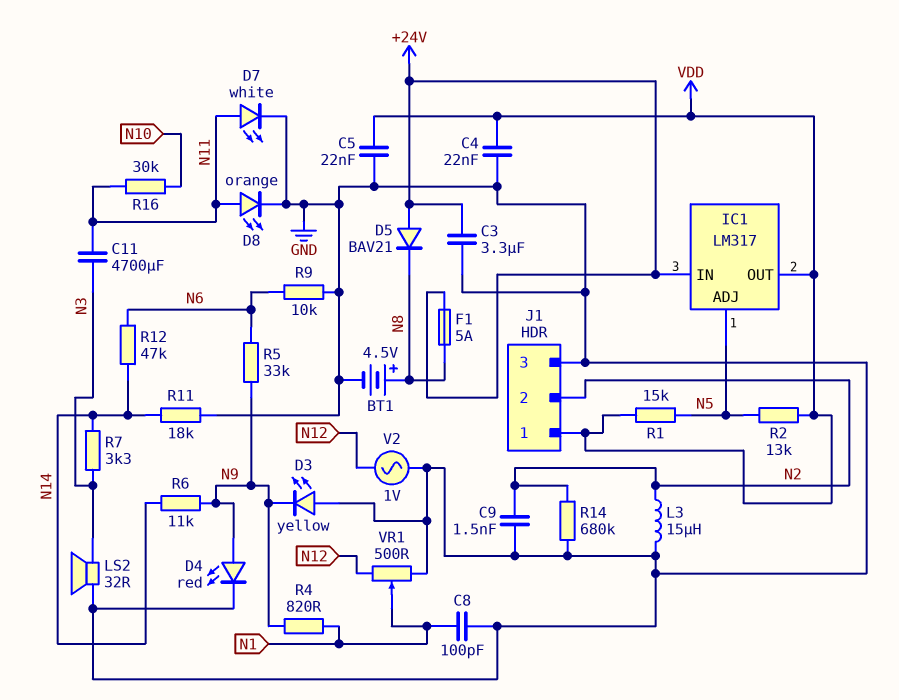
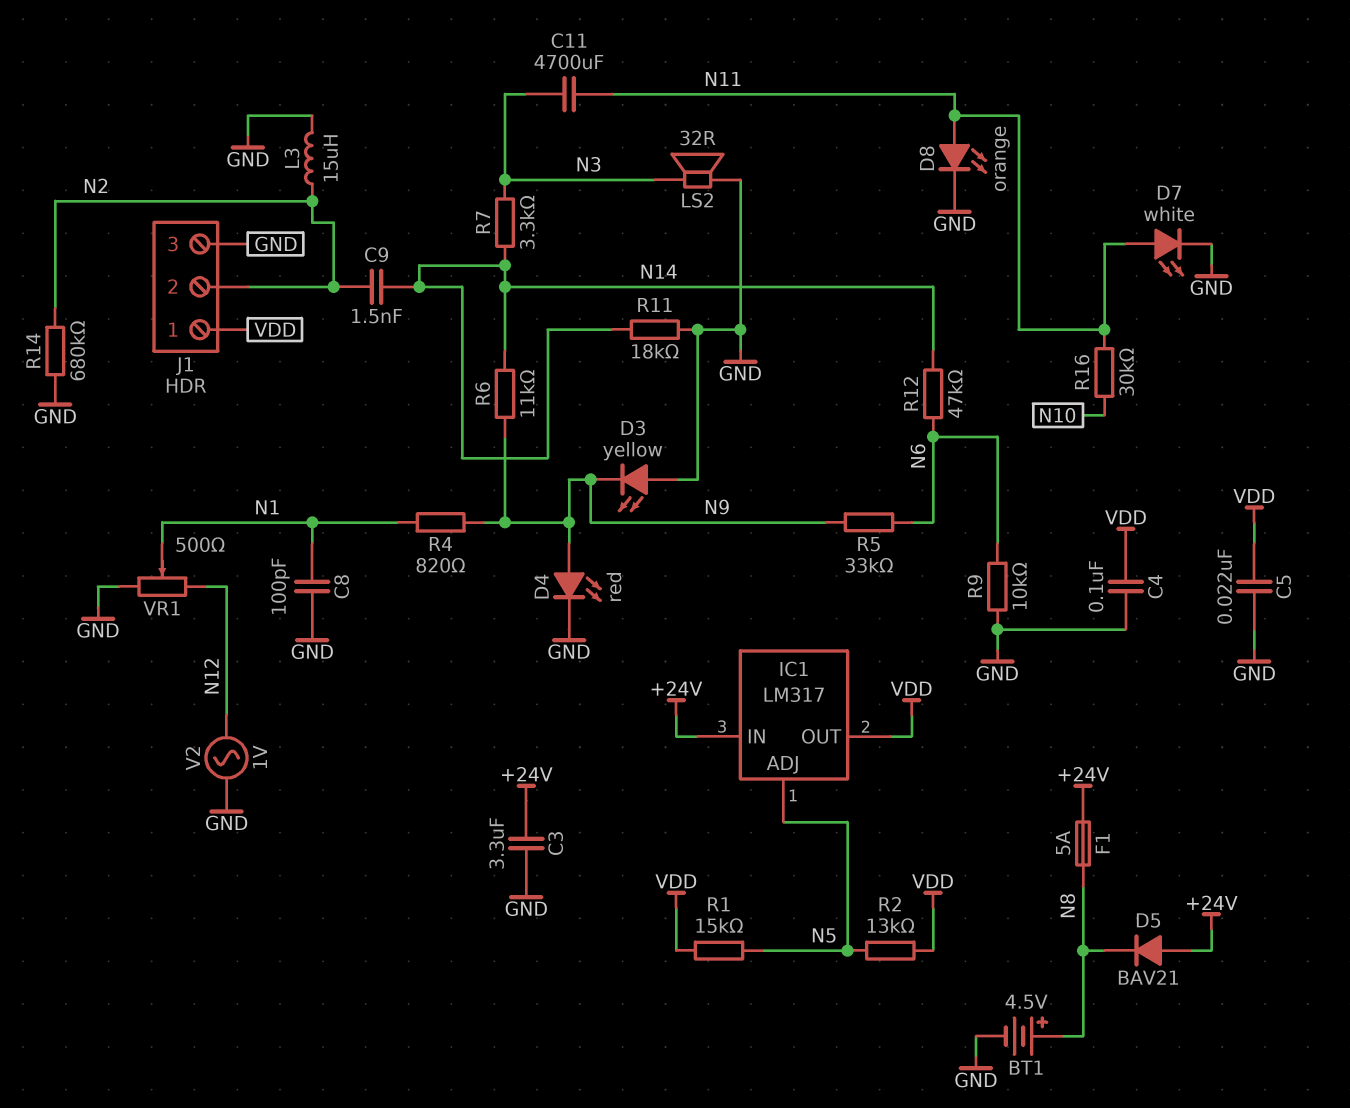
C4: 22nF (GND, VDD) -> 100nF (GND, VDD)
C9: 1.5nF (GND, N2) -> 1.5nF (N2, N14)

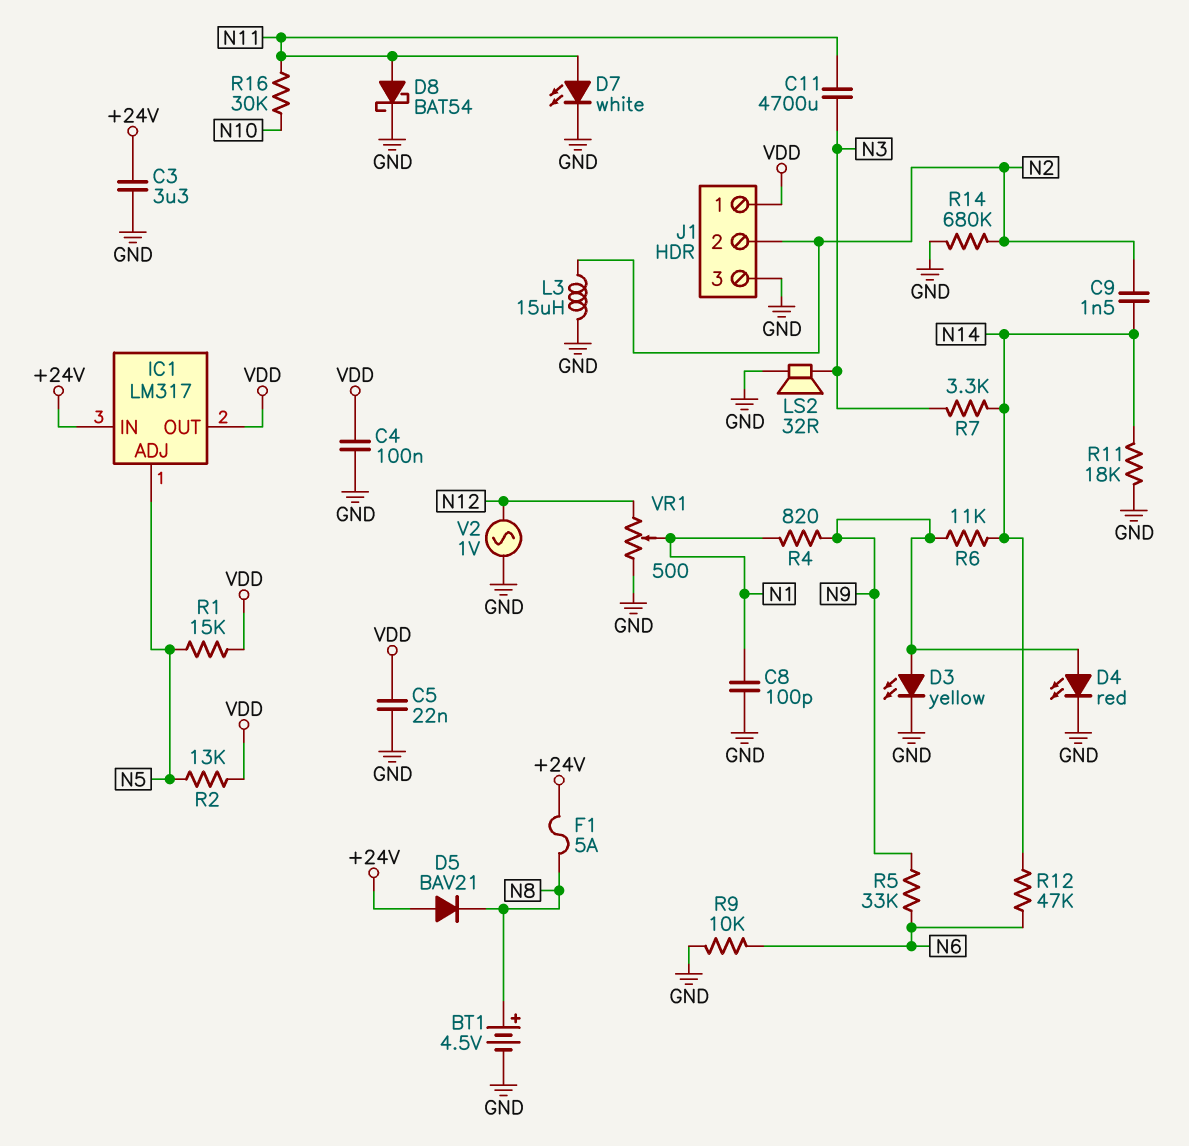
D3: LED yellow (A GND, K N9) -> LED yellow (A N9, K GND)
D8: LED orange (A N11, K GND) -> schottky BAT54 (A N11, K GND)

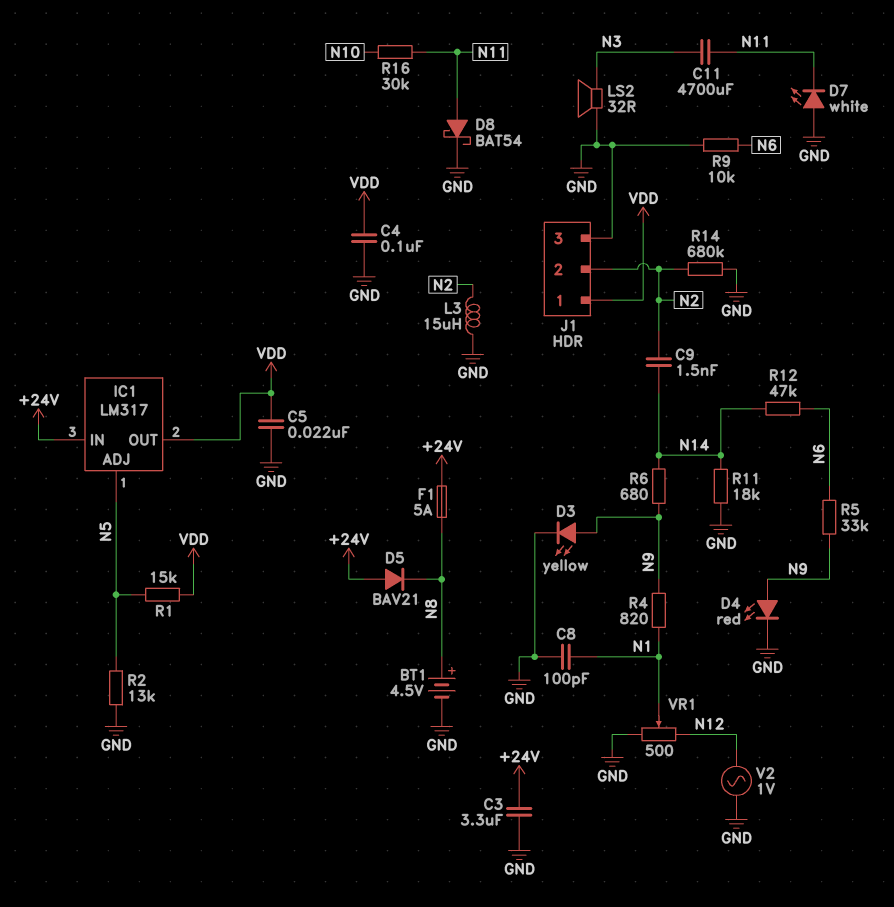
D7: LED white (A N11, K GND) -> LED white (A GND, K N11)
R2: 13k (N5, VDD) -> 13k (GND, N5)
R6: 11k (N9, N14) -> 680 (N9, N14)
R7: 3.3k (N3, N14) -> none

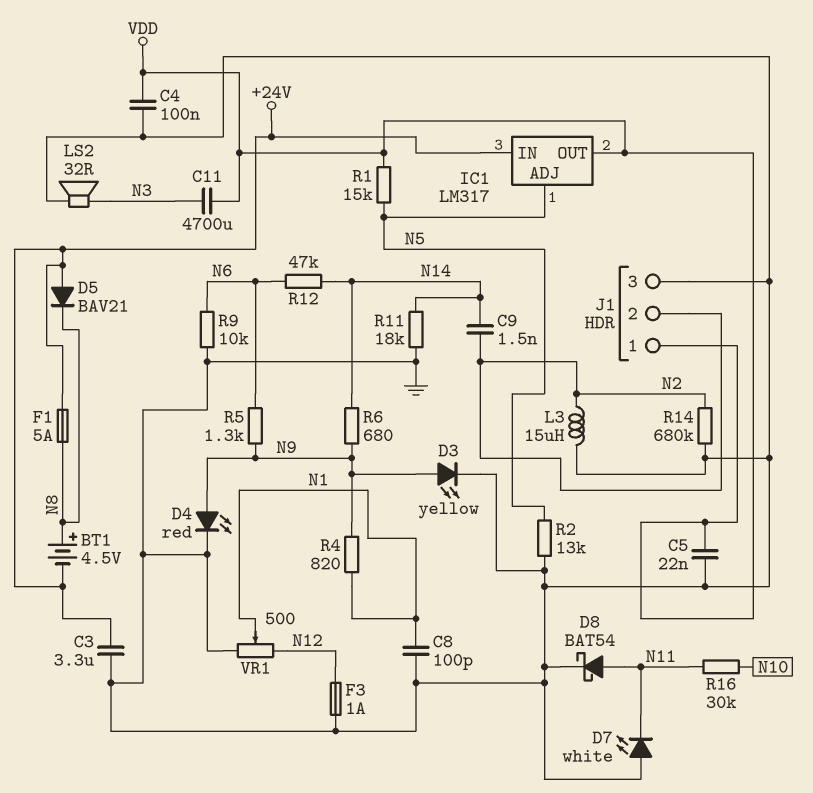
BT1: 4.5V (plus N8, minus GND) -> 4.5V (plus N8, minus +24V)
C11: 4700uF (N3, N11) -> 4700uF (N3, VDD)
F3: none -> 1A (GND, N12)
R5: 33k (N6, N9) -> 1.3k (N6, N9)
V2: AC 1V (GND, N12) -> none

